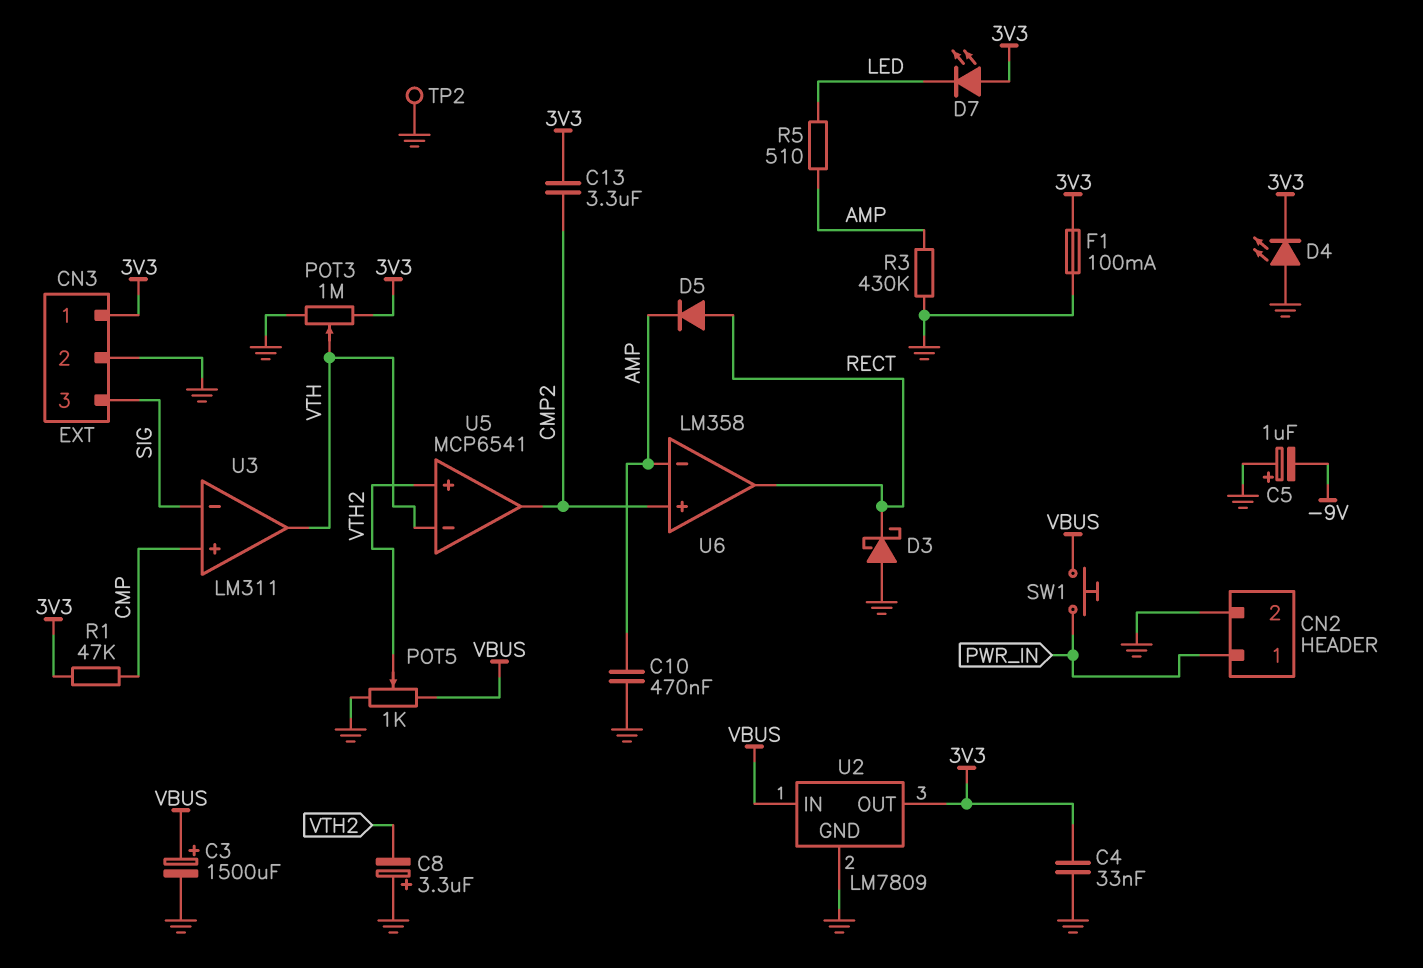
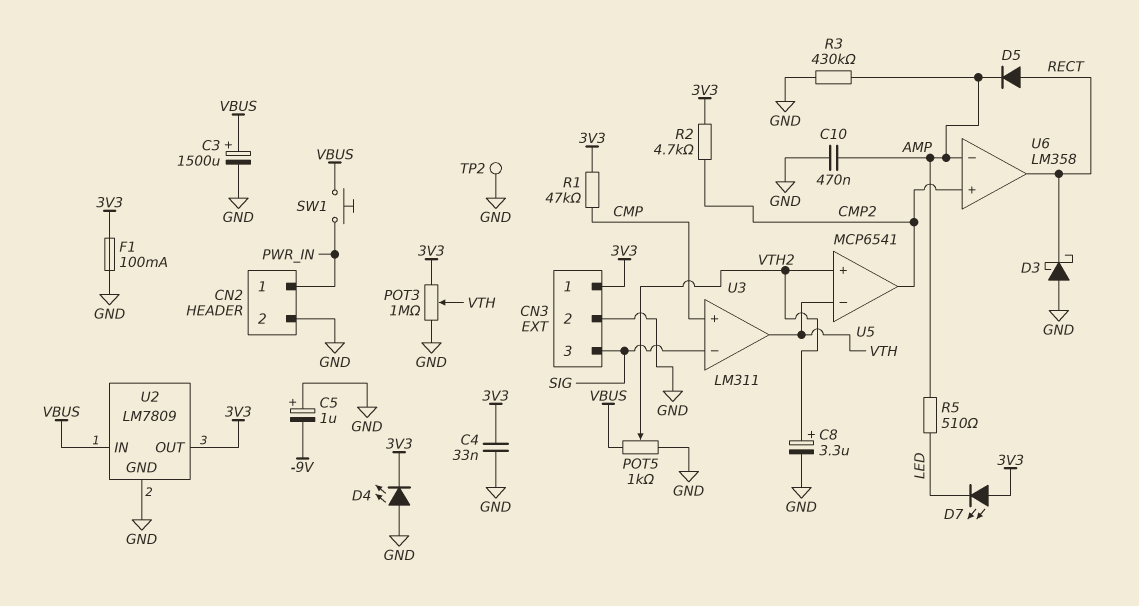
C8: 3.3uF (plus GND, minus VTH2) -> 3.3uF (plus VTH2, minus GND)
C13: 3.3uF (3V3, CMP2) -> none
R2: none -> 4.7k (3V3, CMP2)

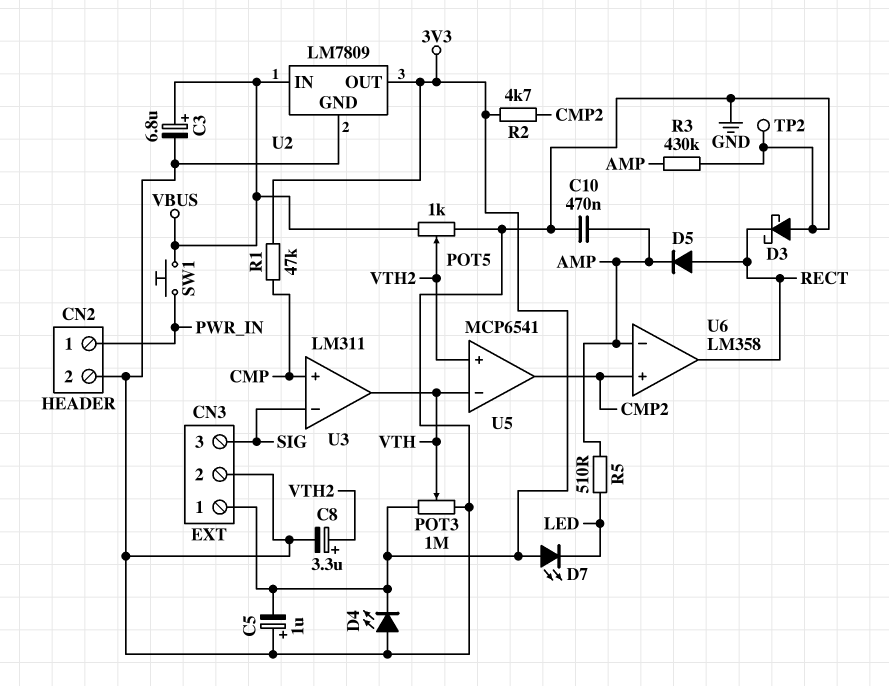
C3: 1500uF (plus VBUS, minus GND) -> 6.8uF (plus VBUS, minus GND)
C4: 33nF (3V3, GND) -> none
C5: 1uF (plus GND, minus -9V) -> 1uF (plus GND, minus 3V3)
F1: 100mA (3V3, GND) -> none

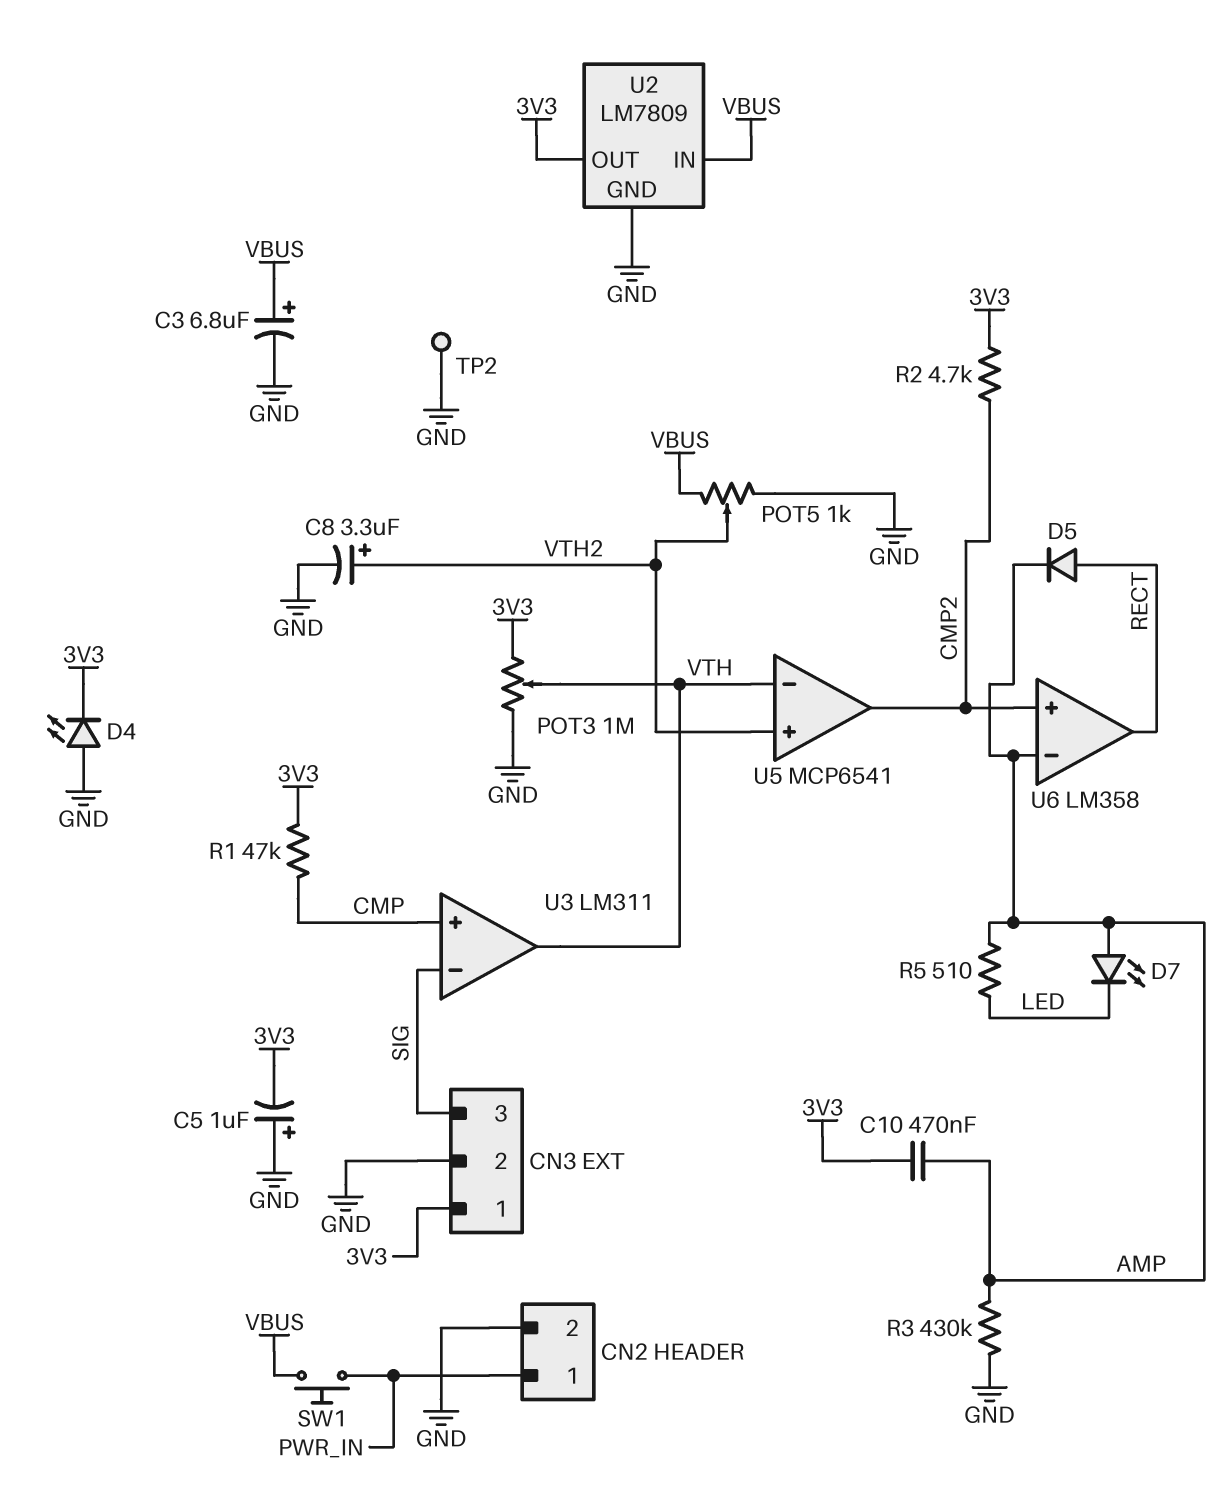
C10: 470nF (AMP, GND) -> 470nF (3V3, AMP)
D3: schottky (A GND, K RECT) -> none
D7: LED (A 3V3, K LED) -> LED (A AMP, K LED)

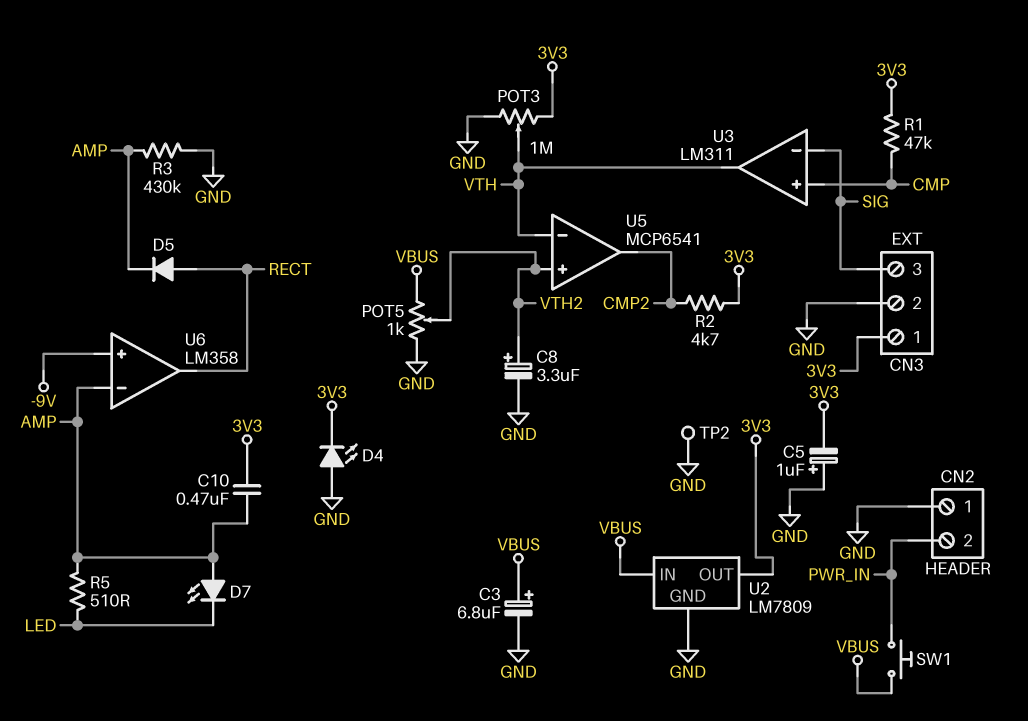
CN2 pin 1: PWR_IN -> GND
CN2 pin 2: GND -> PWR_IN
U6 pin in+: CMP2 -> -9V

